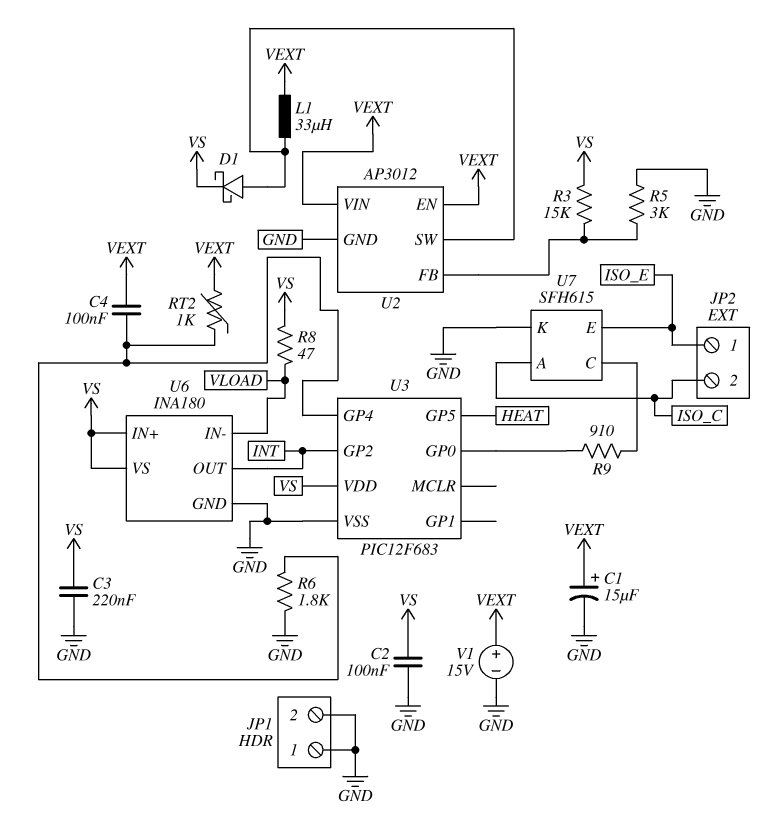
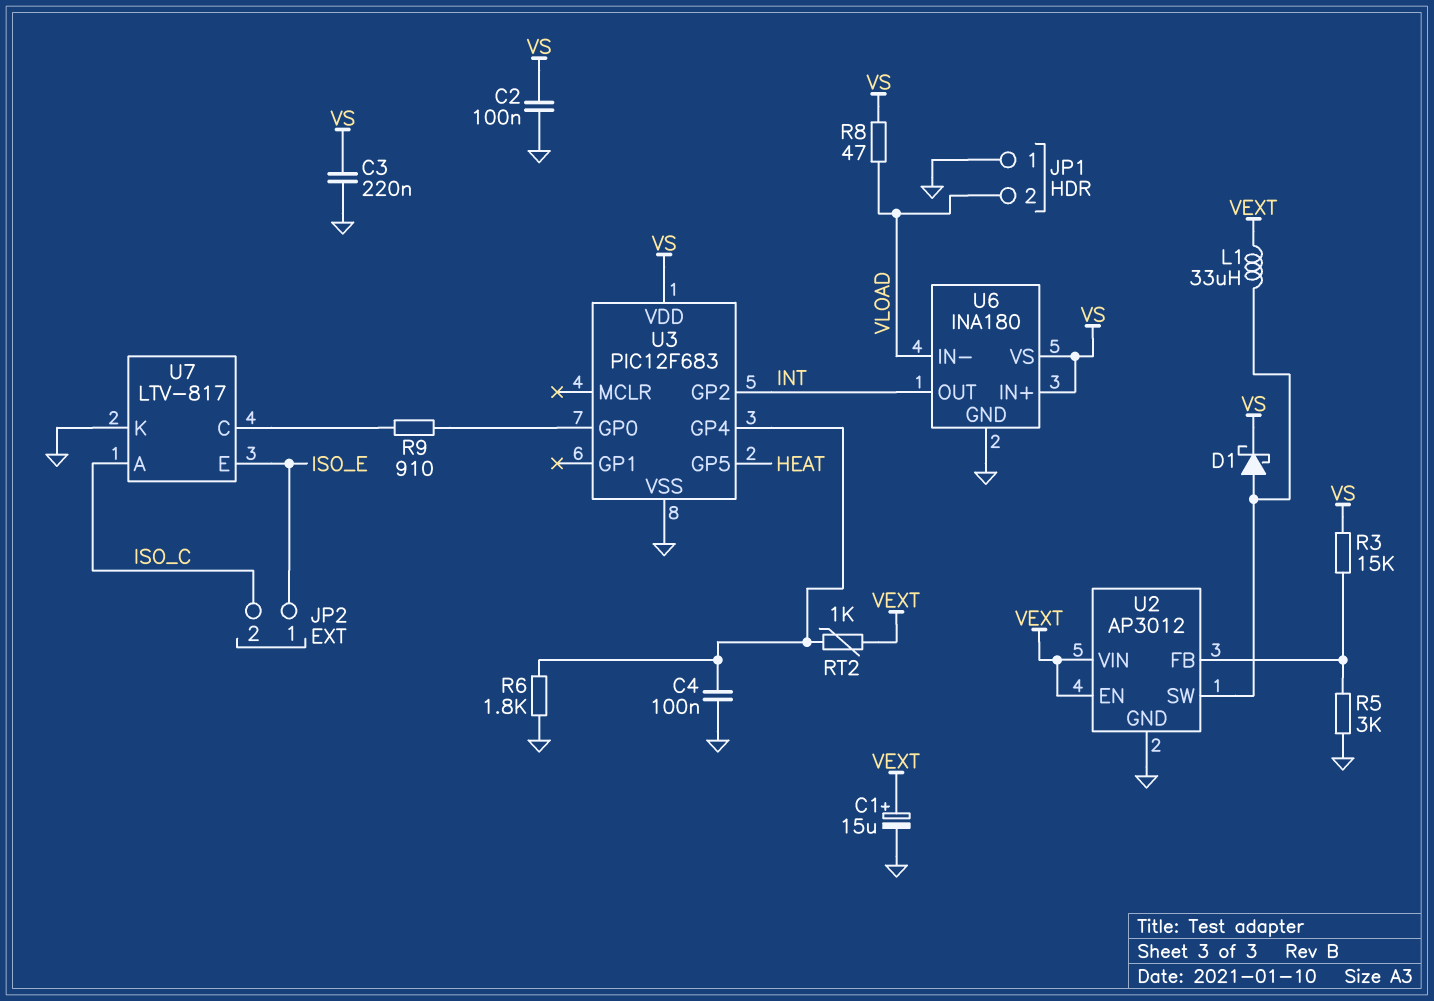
C4: 100nF (U3/GP4, VEXT) -> 100nF (GND, U3/GP4)
JP1 pin 2: GND -> VLOAD
U7: SFH615 -> LTV-817
V1: 15V (plus VEXT, minus GND) -> none

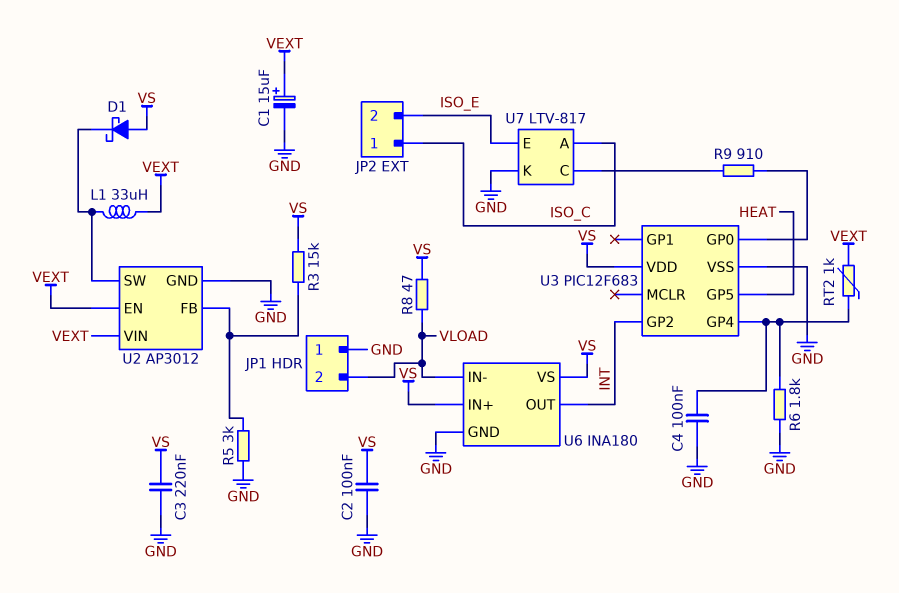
D1: schottky (A U2/SW, K VS) -> schottky (A VS, K U2/SW)
JP2 pin 1: ISO_E -> ISO_C
JP2 pin 2: ISO_C -> ISO_E

